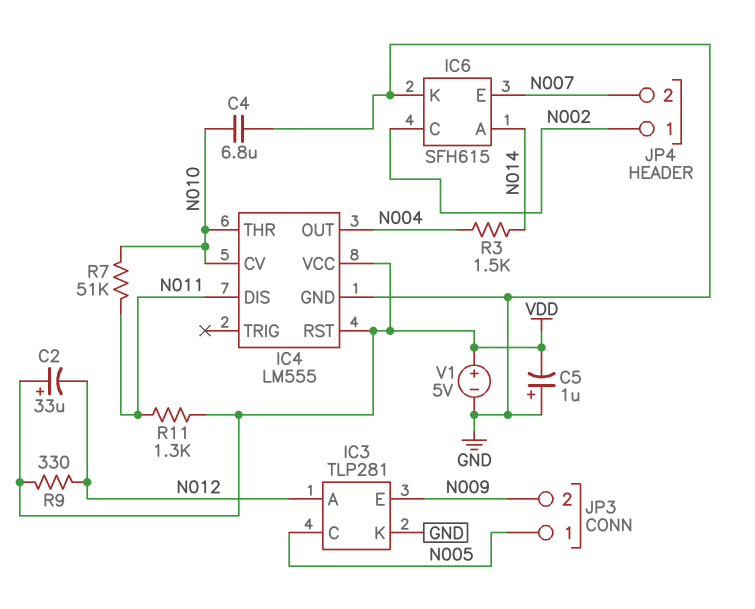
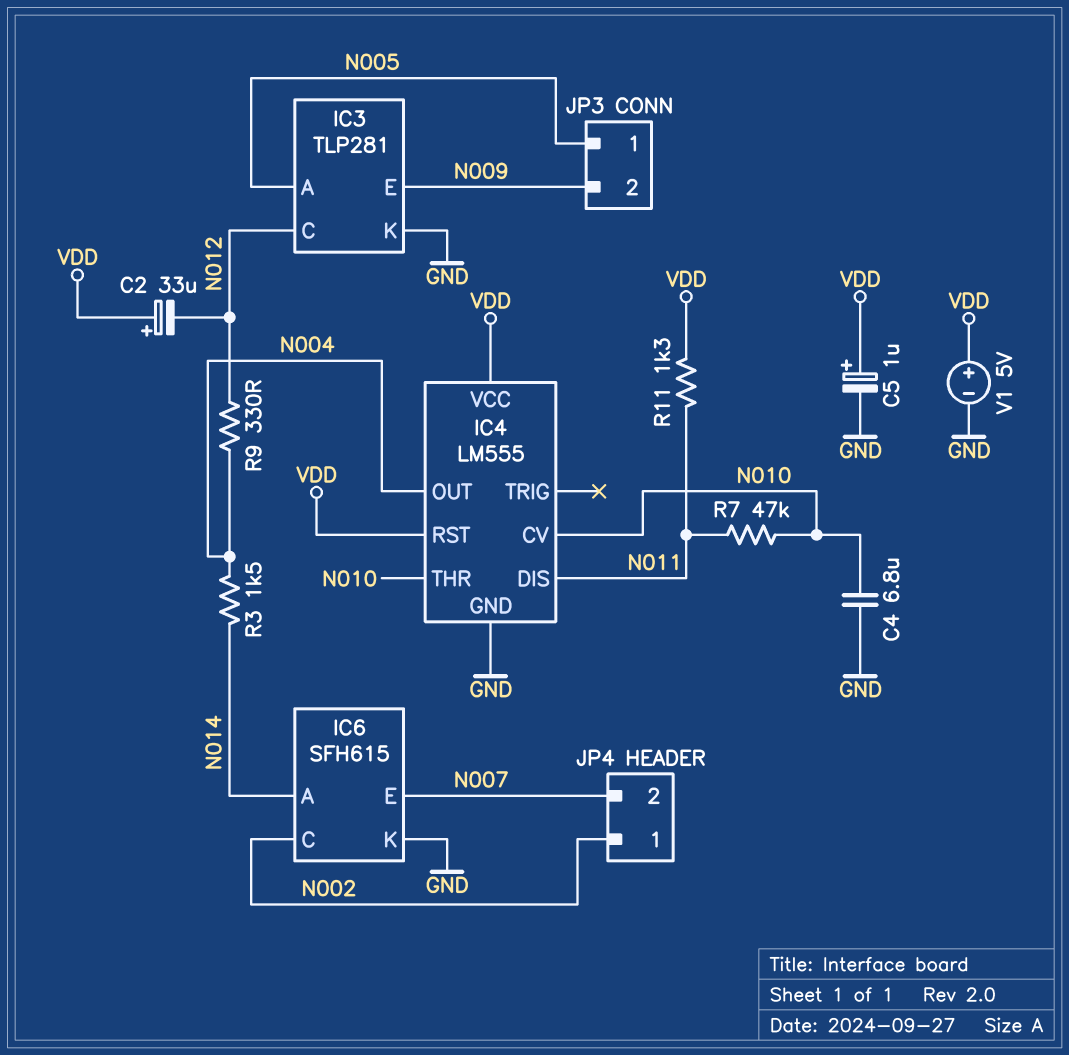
C5: 1uF (plus GND, minus VDD) -> 1uF (plus VDD, minus GND)
IC3 pin A: N012 -> N005
IC3 pin C: N005 -> N012
R7: 51k (N010, N011) -> 47k (N010, N011)
R9: 330 (N012, VDD) -> 330 (N004, N012)

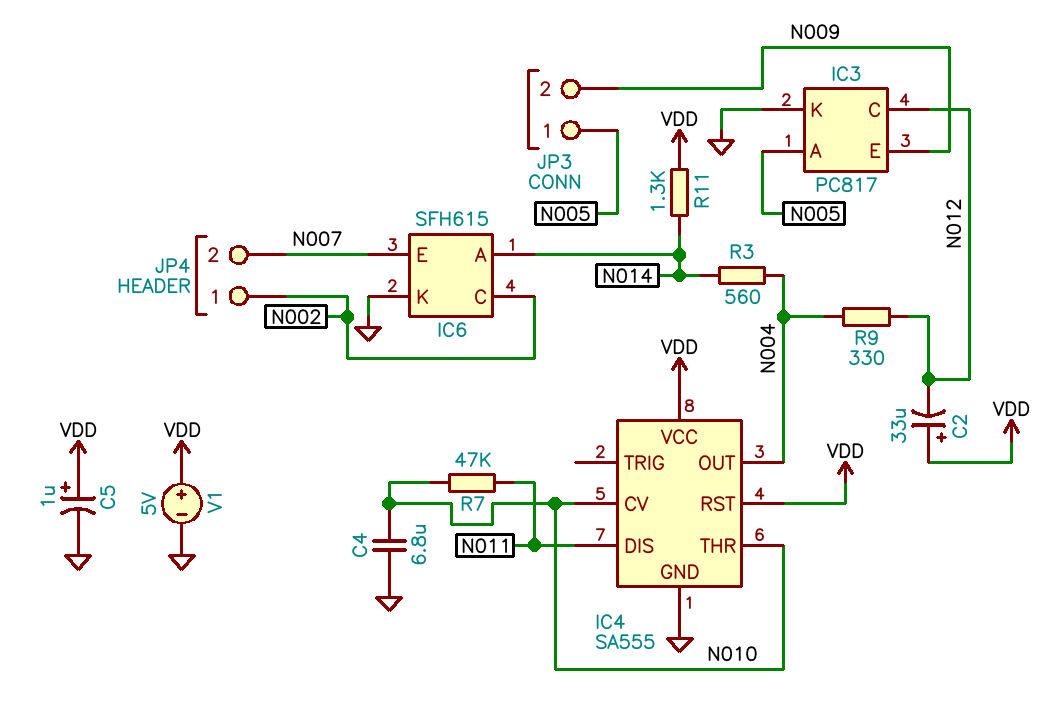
IC3: TLP281 -> PC817
IC4: LM555 -> SA555
R3: 1.5k (N004, N014) -> 560 (N004, N014)
R11: 1.3k (N011, VDD) -> 1.3k (N014, VDD)

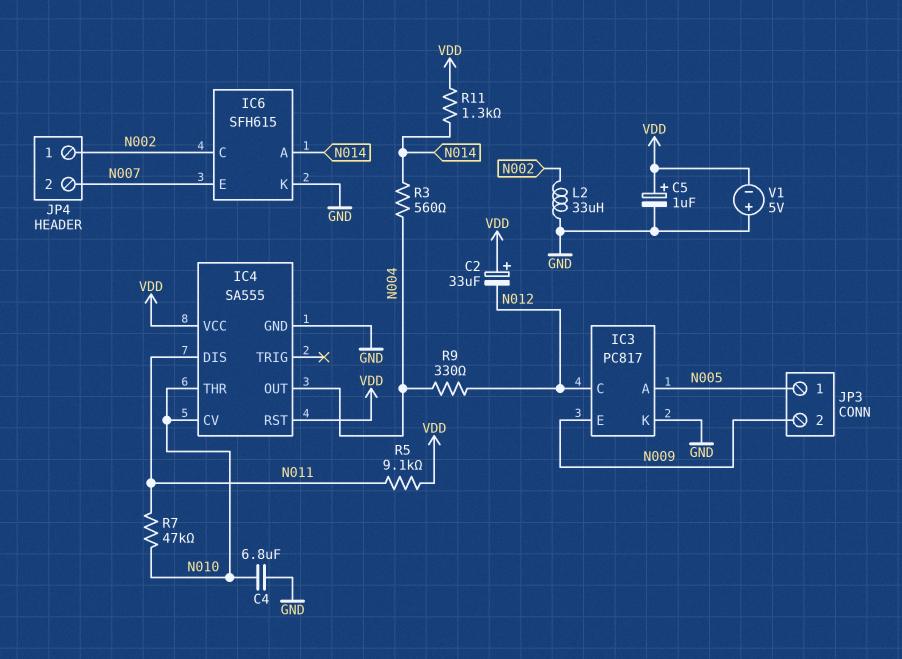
L2: none -> 33uH (GND, N002)
R5: none -> 9.1k (N011, VDD)
V1: 5V (plus VDD, minus GND) -> 5V (plus GND, minus VDD)

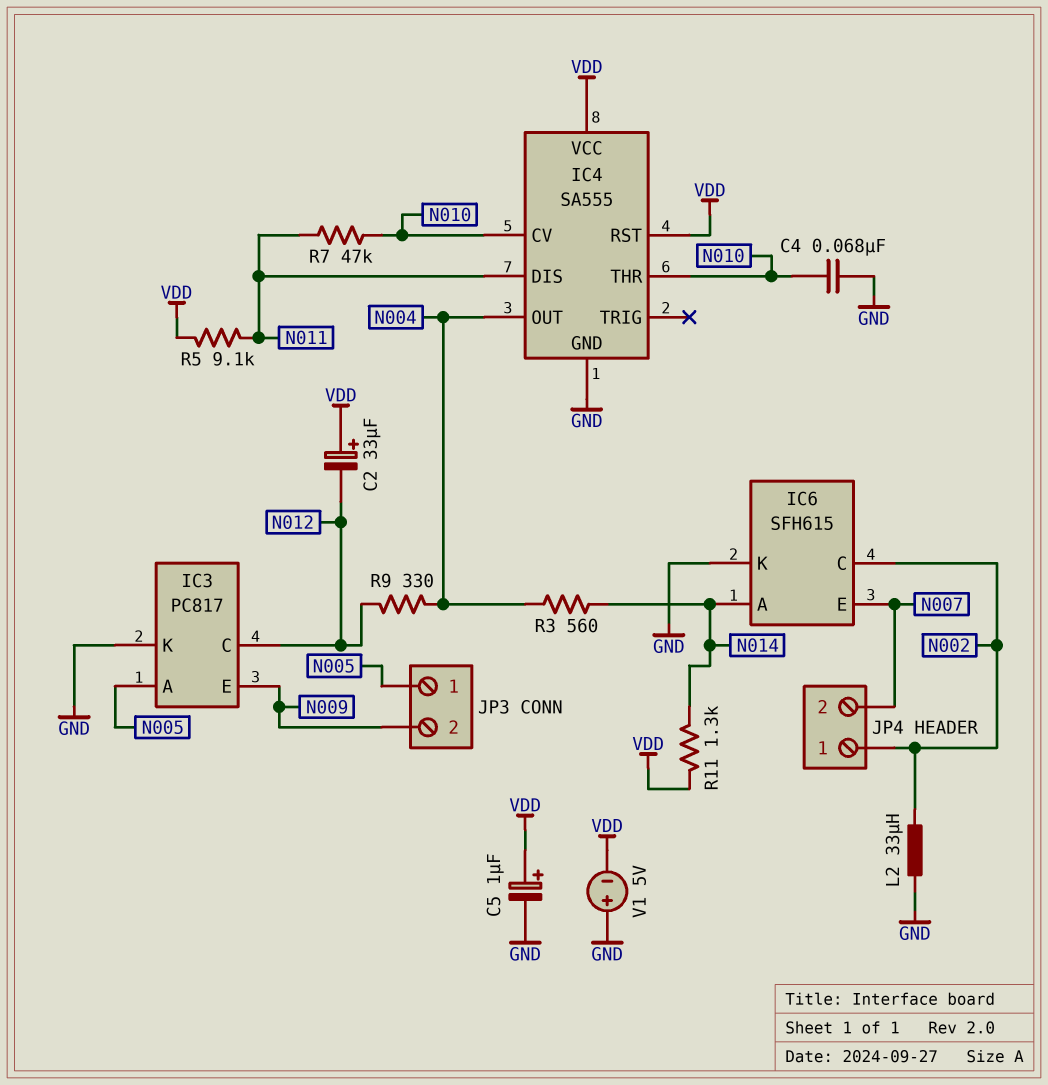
C4: 6.8uF (GND, N010) -> 68nF (GND, N010)

